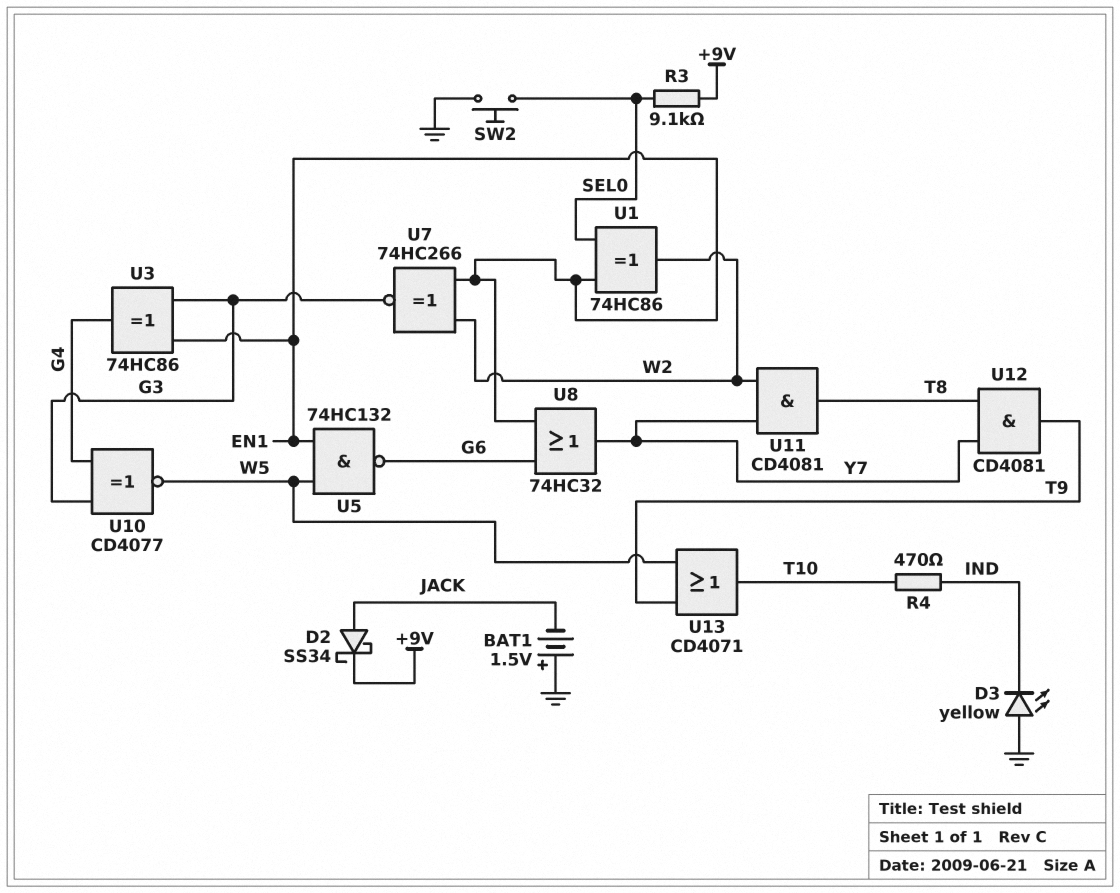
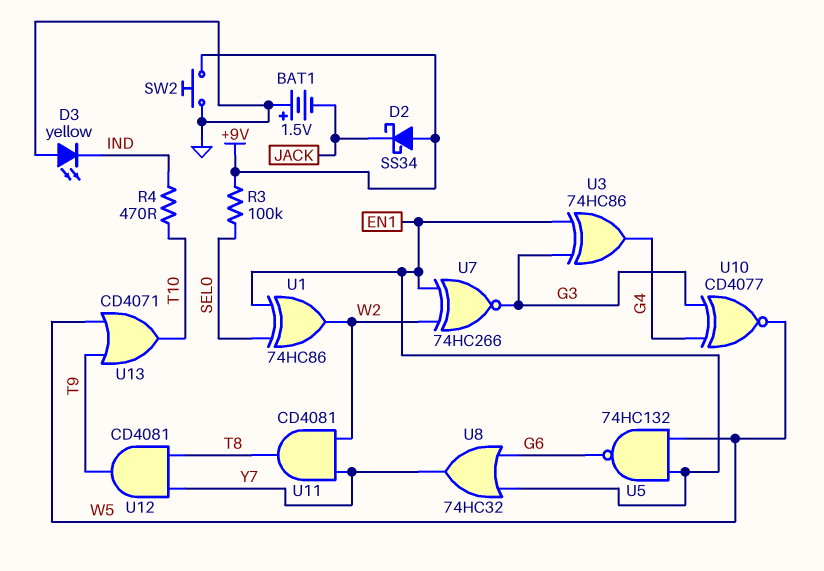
D2: schottky SS34 (A JACK, K +9V) -> schottky SS34 (A +9V, K JACK)
R3: 9.1k (+9V, SEL0) -> 100k (+9V, SEL0)
SW2: button (GND, SEL0) -> button (+9V, GND)

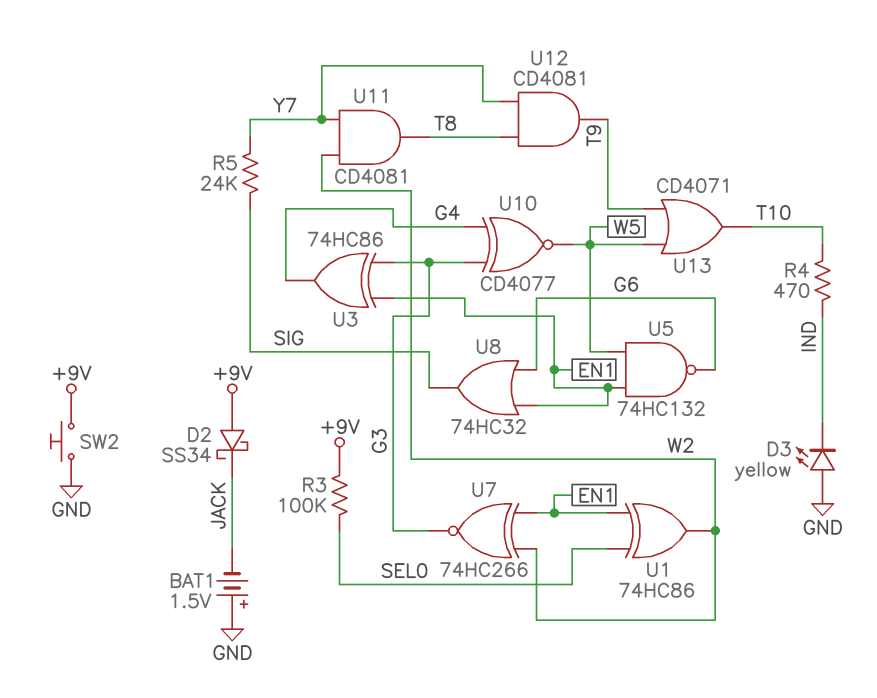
R5: none -> 24k (SIG, Y7)
U8: OR 74HC32 (in EN1, in G6, out Y7) -> OR 74HC32 (in EN1, in G6, out SIG)

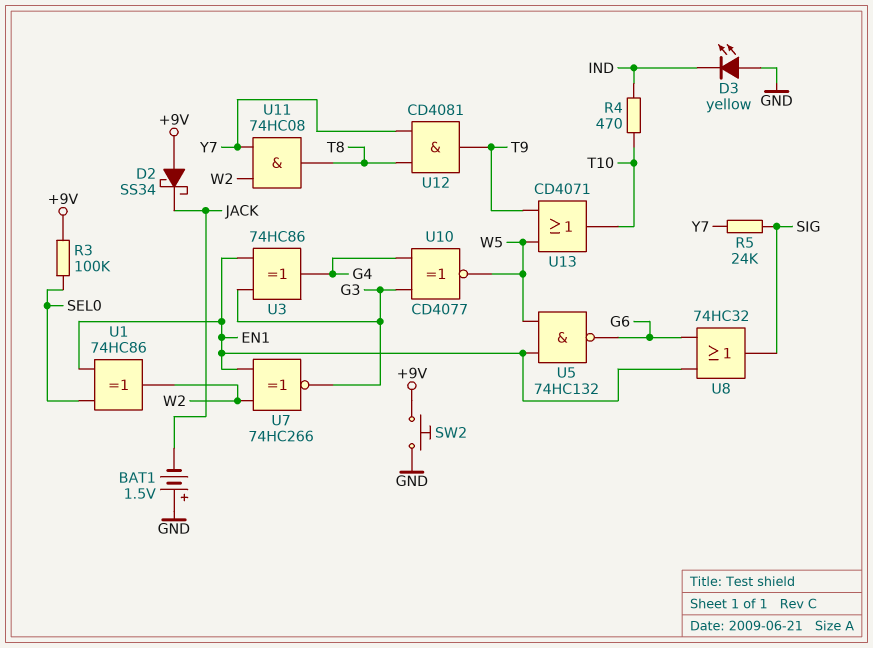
U11: AND CD4081 (in W2, in Y7, out T8) -> AND 74HC08 (in W2, in Y7, out T8)

